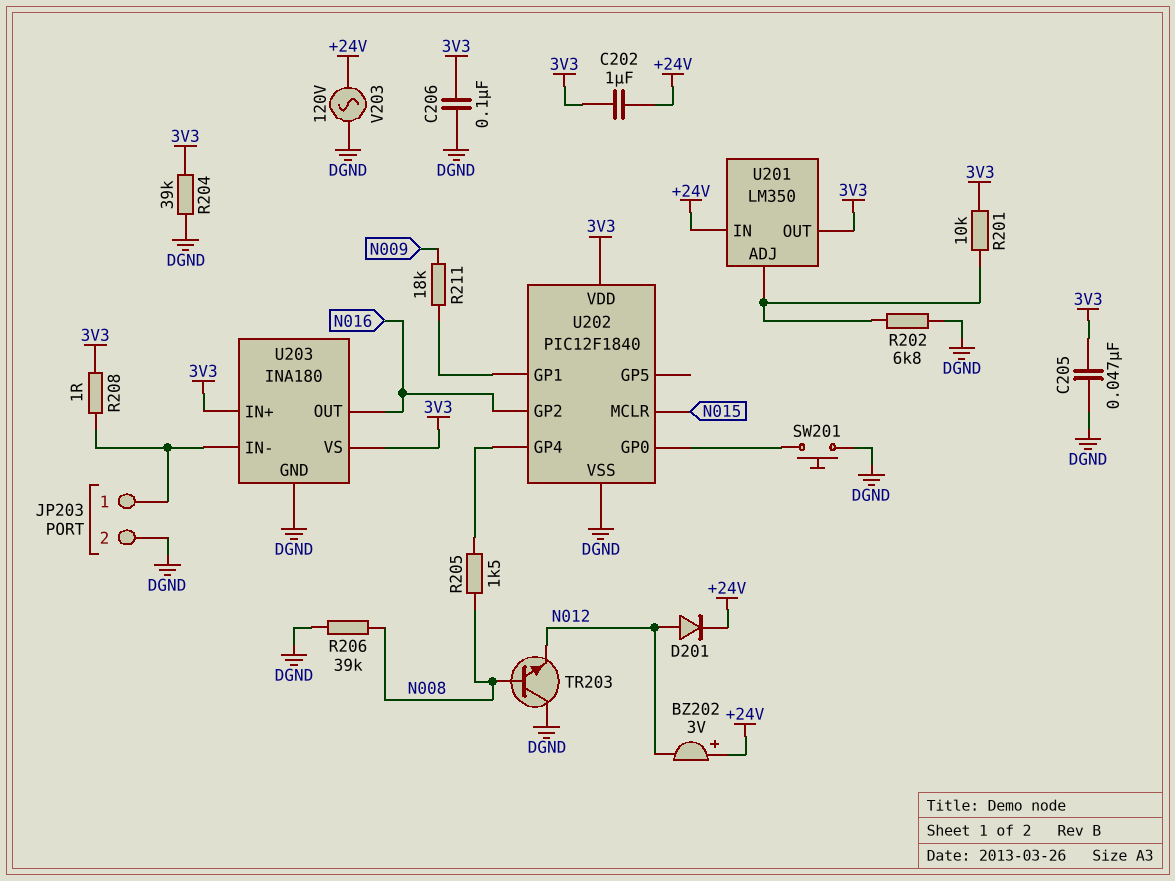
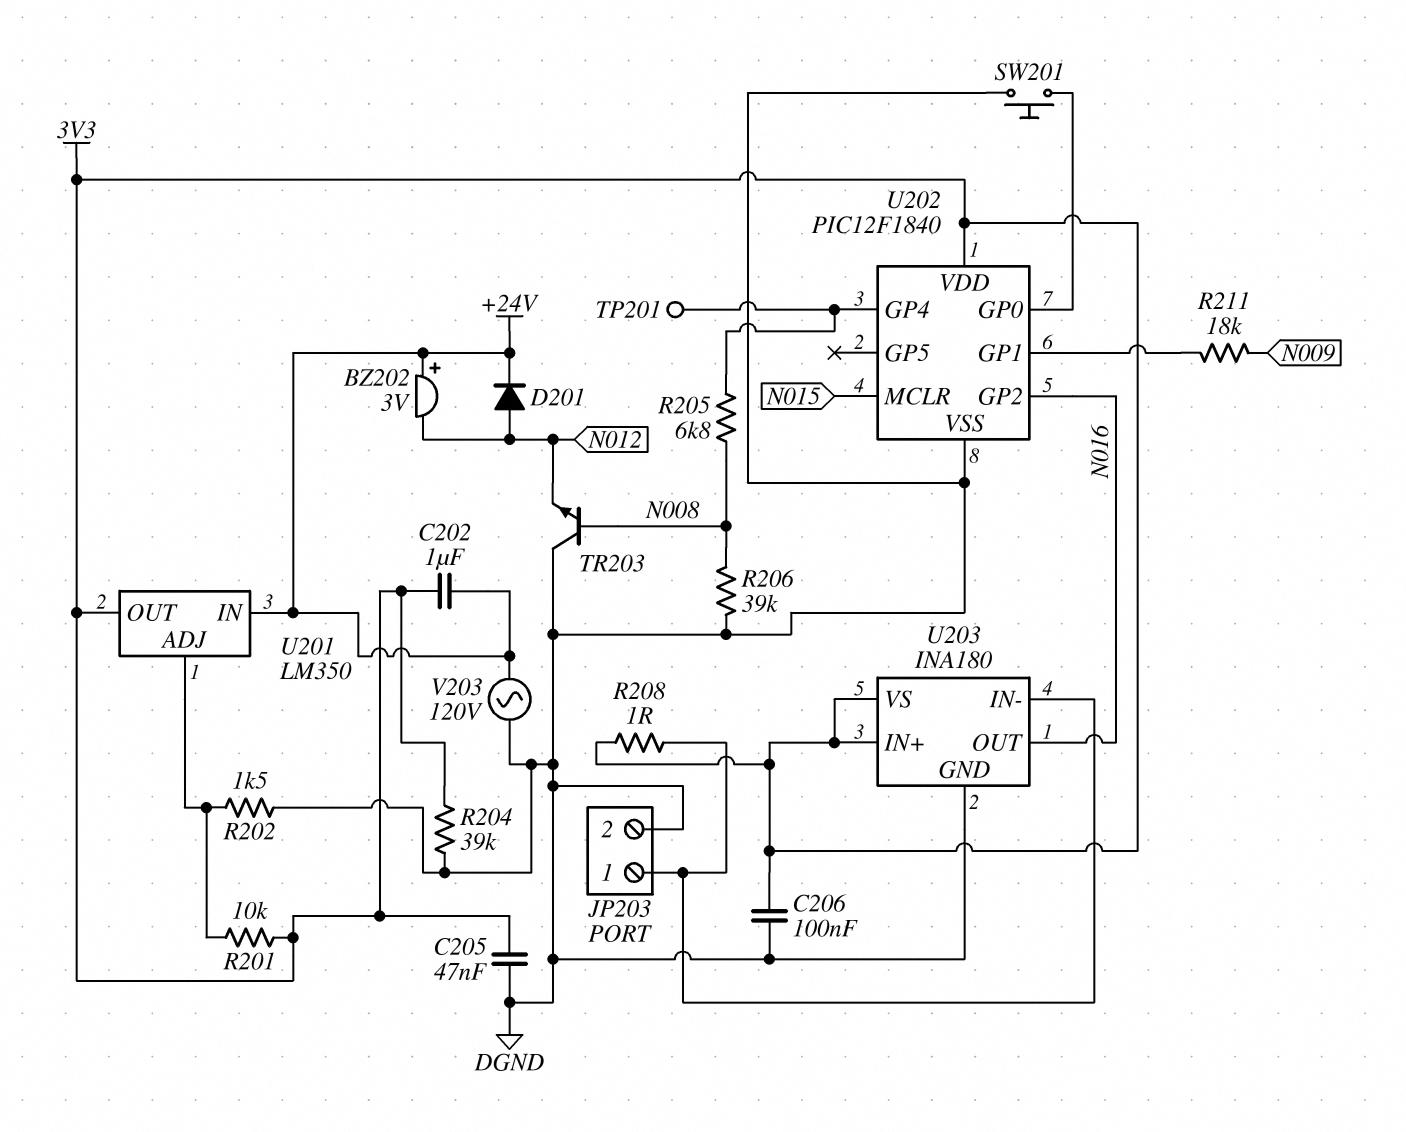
R202: 6.8k (DGND, U201/ADJ) -> 1.5k (DGND, U201/ADJ)
R205: 1.5k (N008, U202/GP4) -> 6.8k (N008, U202/GP4)
TP201: none -> test point (U202/GP4)

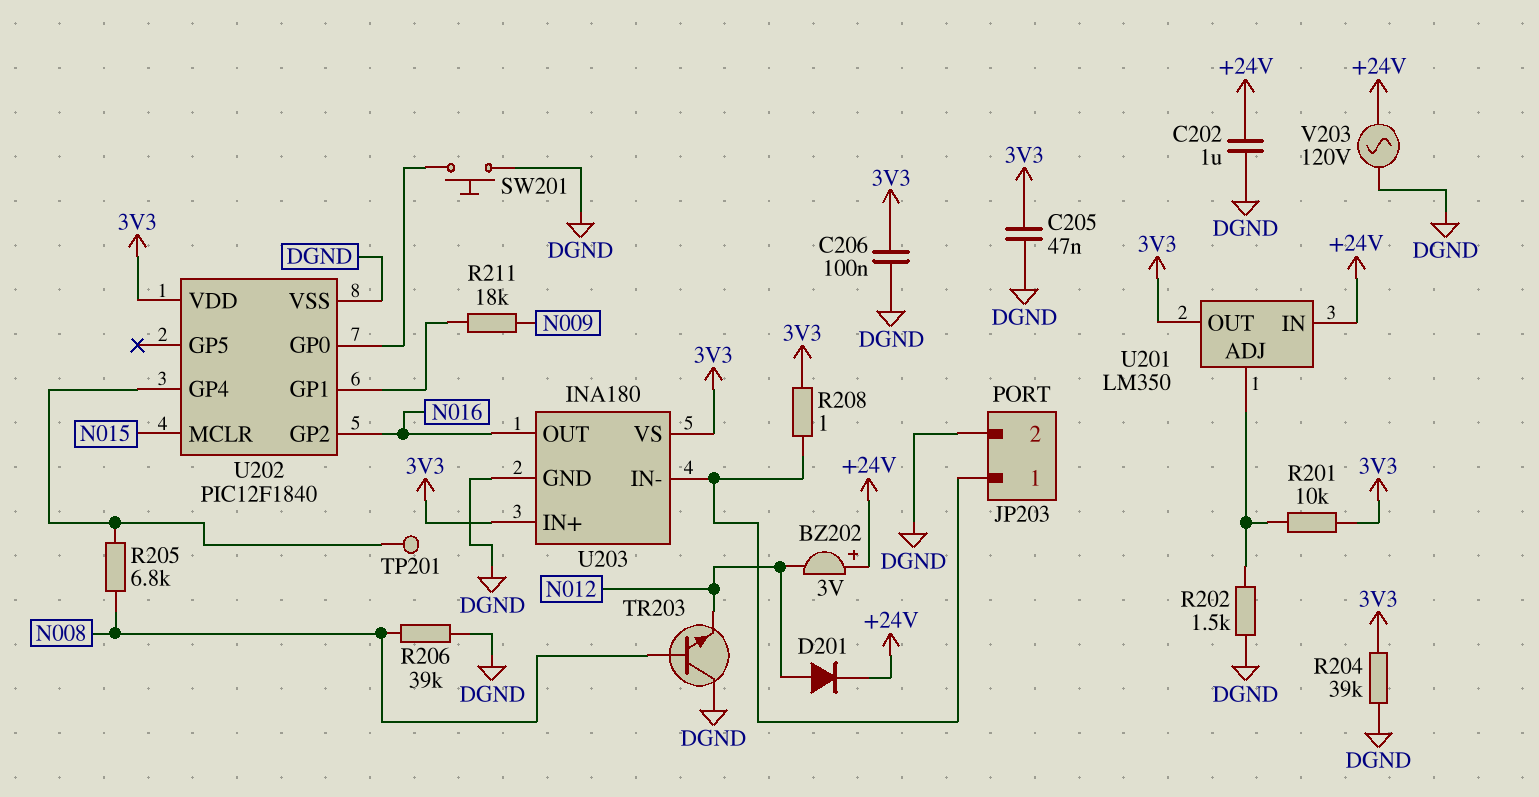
C202: 1uF (+24V, 3V3) -> 1uF (+24V, DGND)

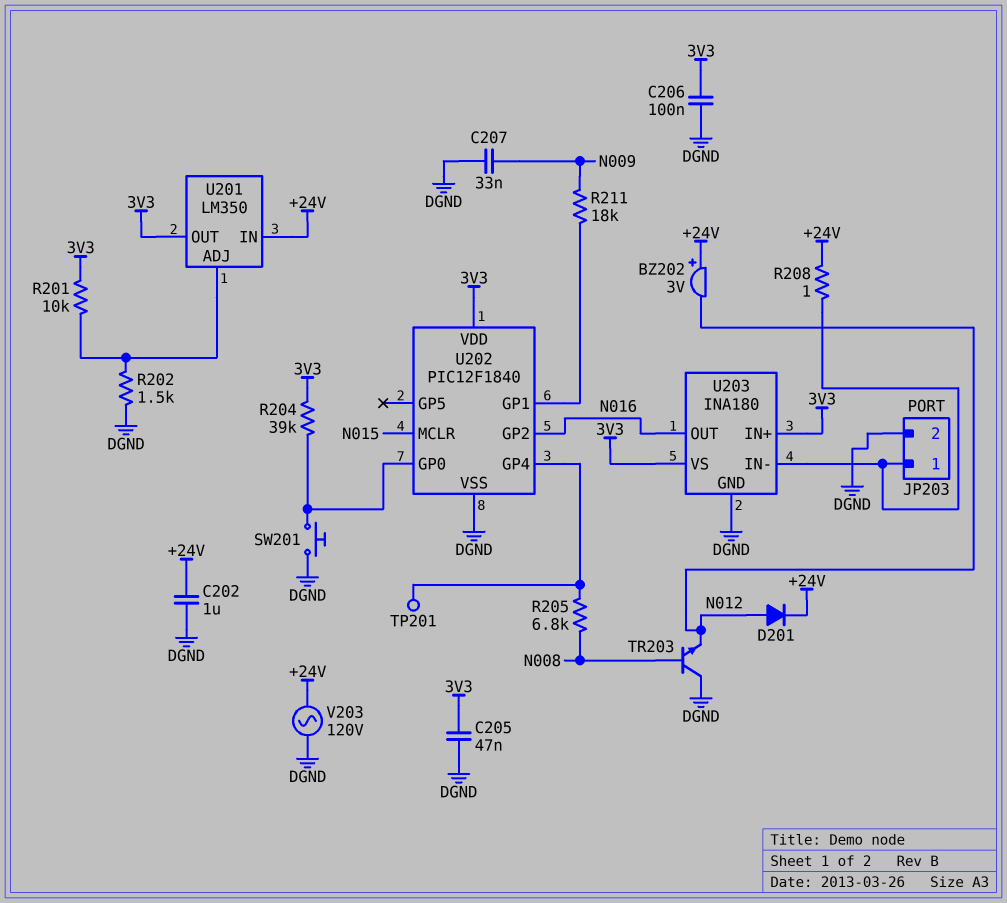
C207: none -> 33nF (DGND, N009)
R204: 39k (3V3, DGND) -> 39k (3V3, U202/GP0)
R206: 39k (DGND, N008) -> none
R208: 1 (3V3, JP203/1) -> 1 (+24V, JP203/1)

